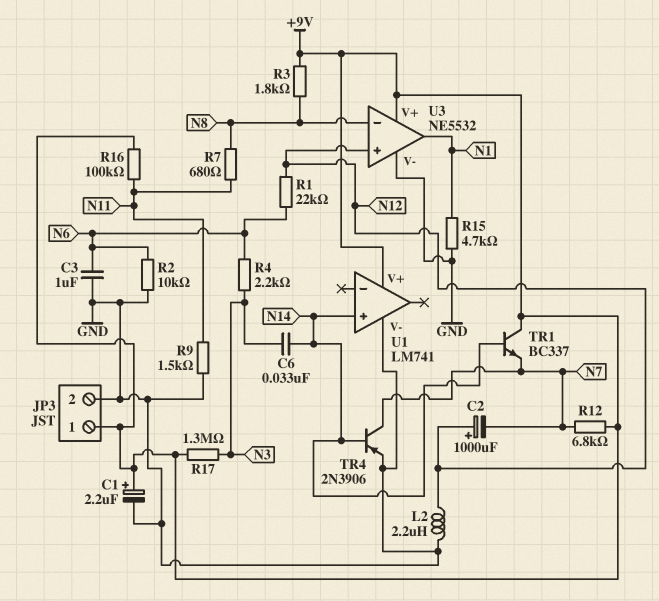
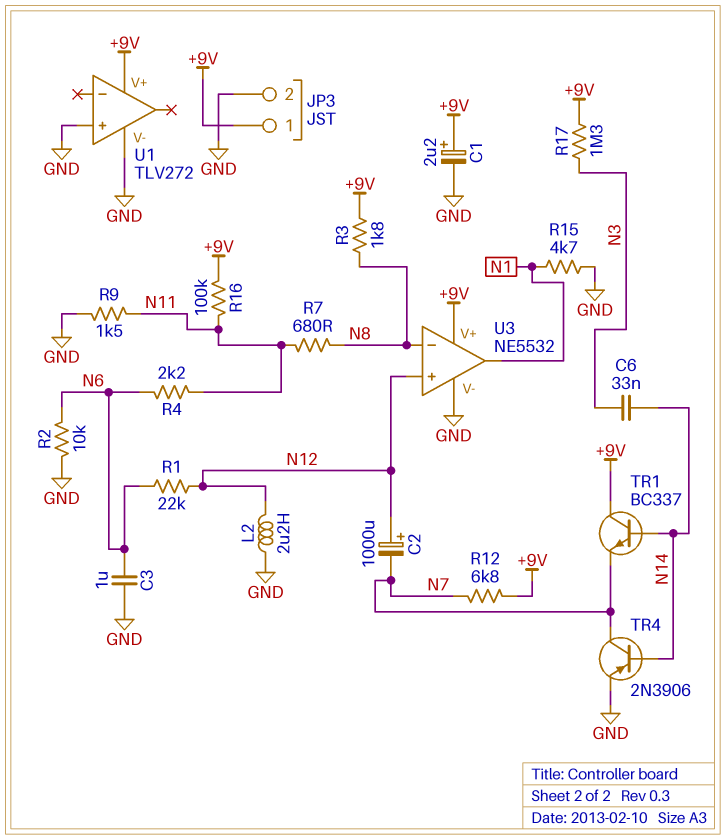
R4: 2.2k (N3, N6) -> 2.2k (N6, N11)
U1: LM741 -> TLV272
U1 pin in+: N14 -> GND

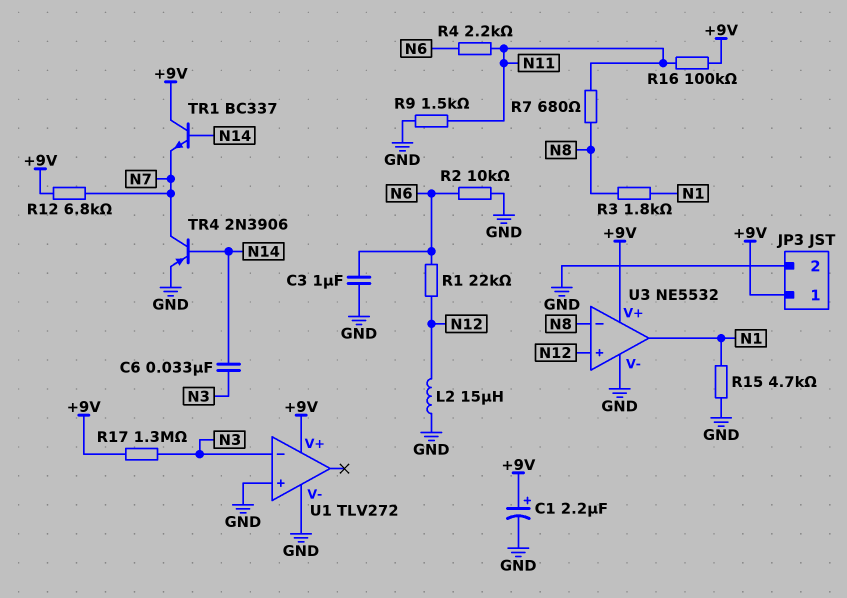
C2: 1000uF (plus N12, minus N7) -> none
L2: 2.2uH (GND, N12) -> 15uH (GND, N12)
R3: 1.8k (+9V, N8) -> 1.8k (N1, N8)
U1 pin in-: none -> N3

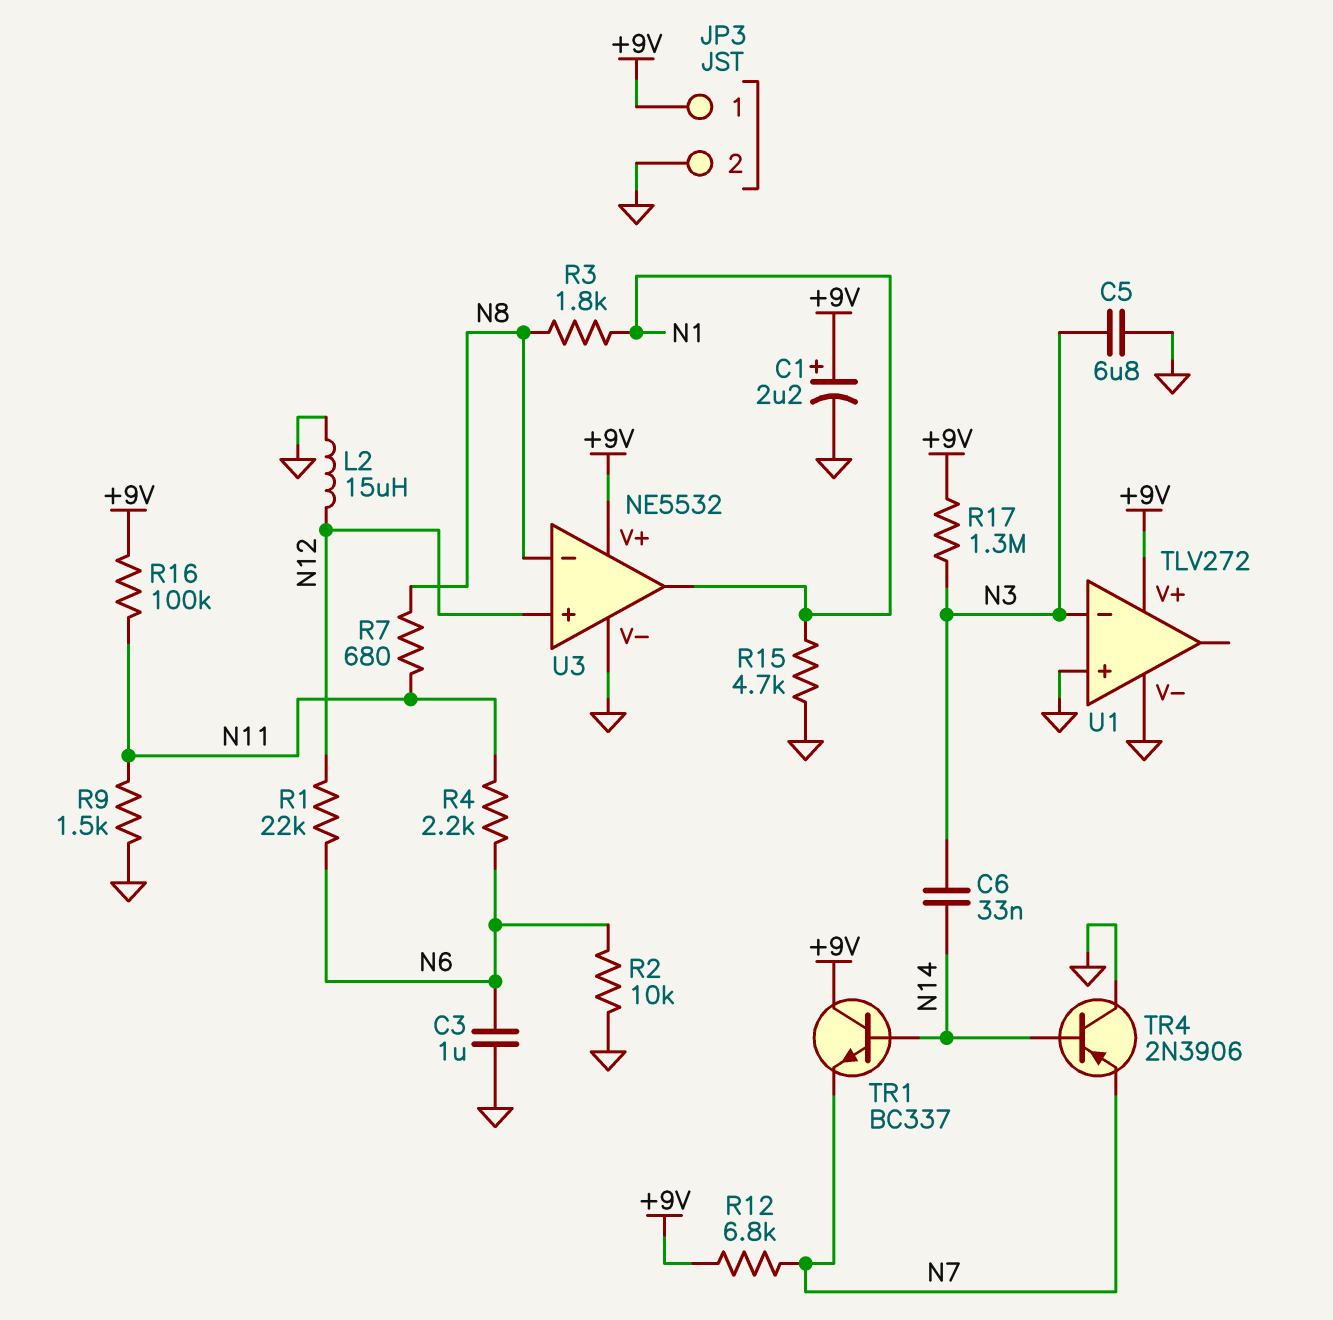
C5: none -> 6.8uF (GND, N3)
TR4: PNP 2N3906 (B N14, C N7, E GND) -> PNP 2N3906 (B N14, C GND, E N7)

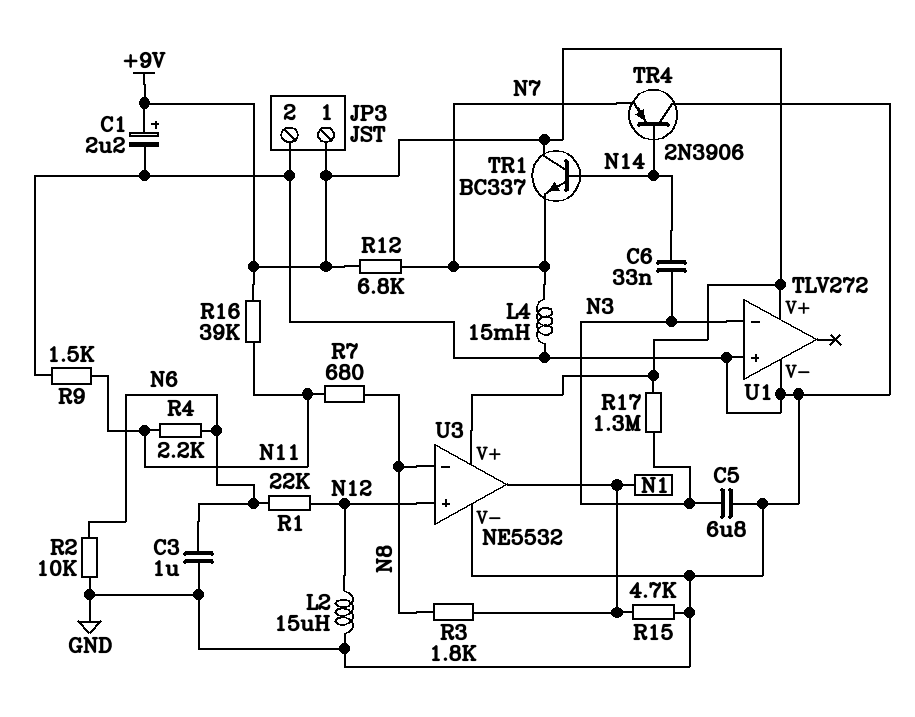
L4: none -> 15mH (GND, N7)
R16: 100k (+9V, N11) -> 39k (+9V, N11)

